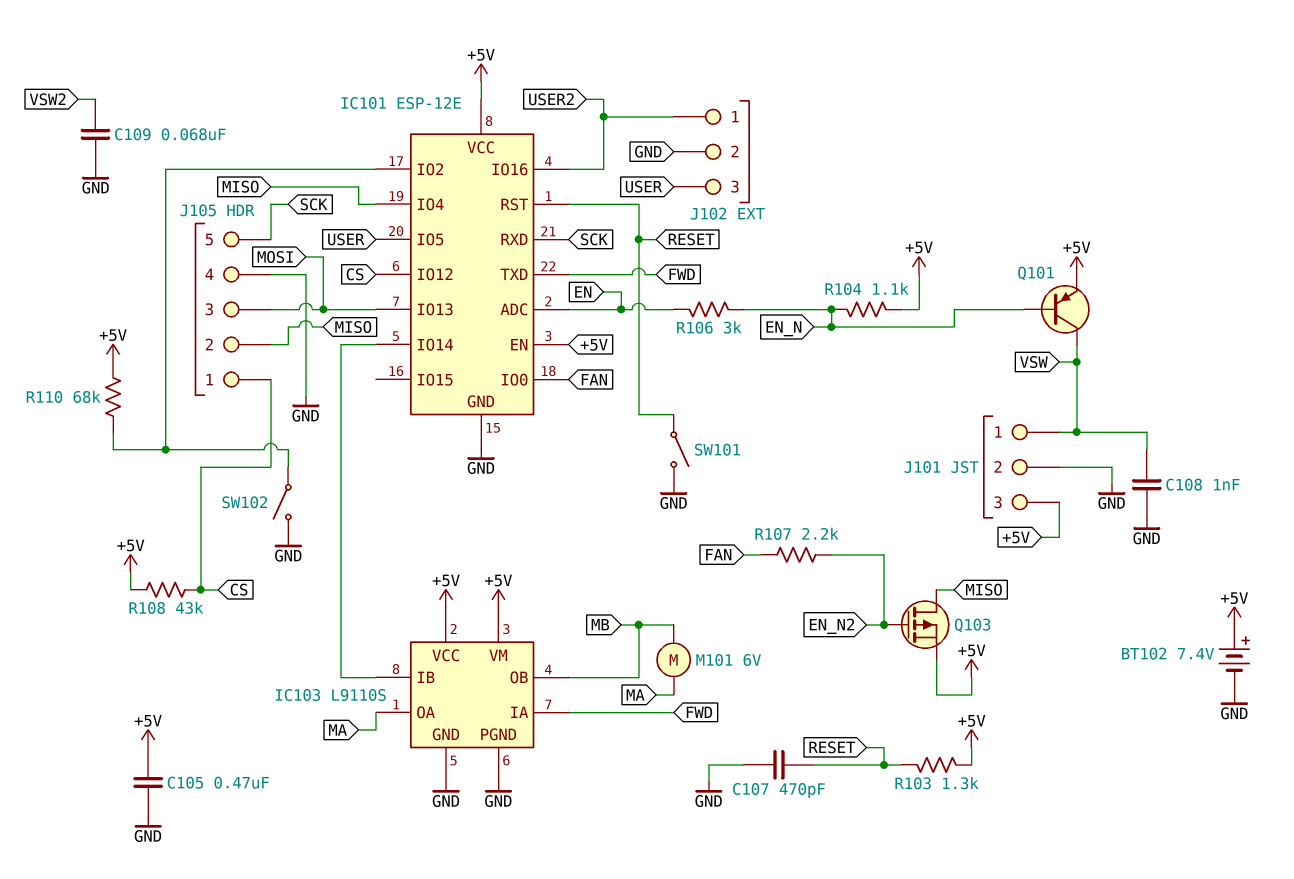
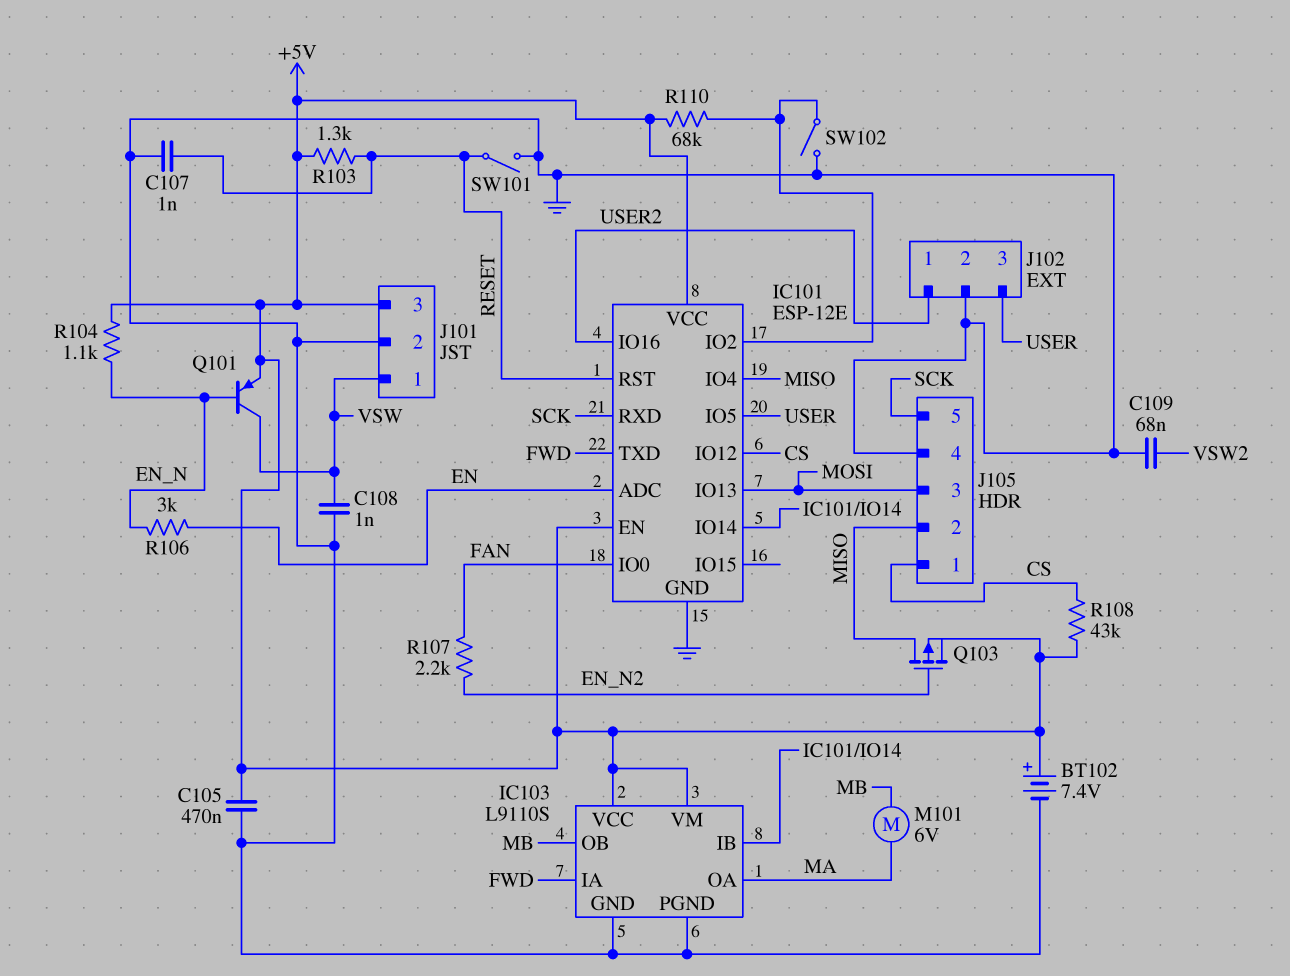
C107: 470pF (GND, RESET) -> 1nF (GND, RESET)

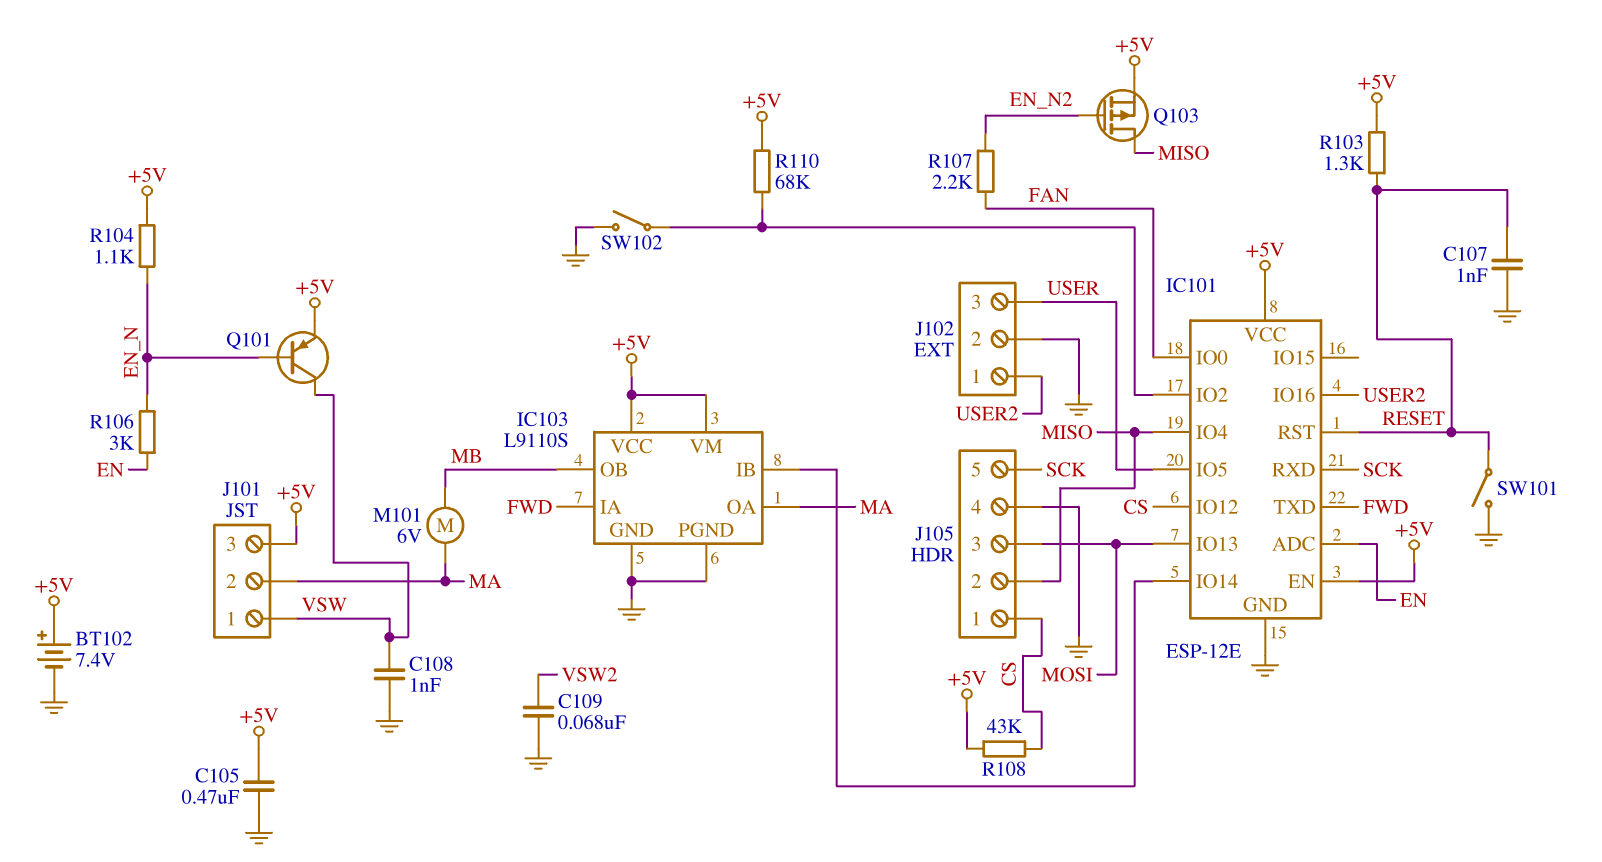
J101 pin 2: GND -> MA

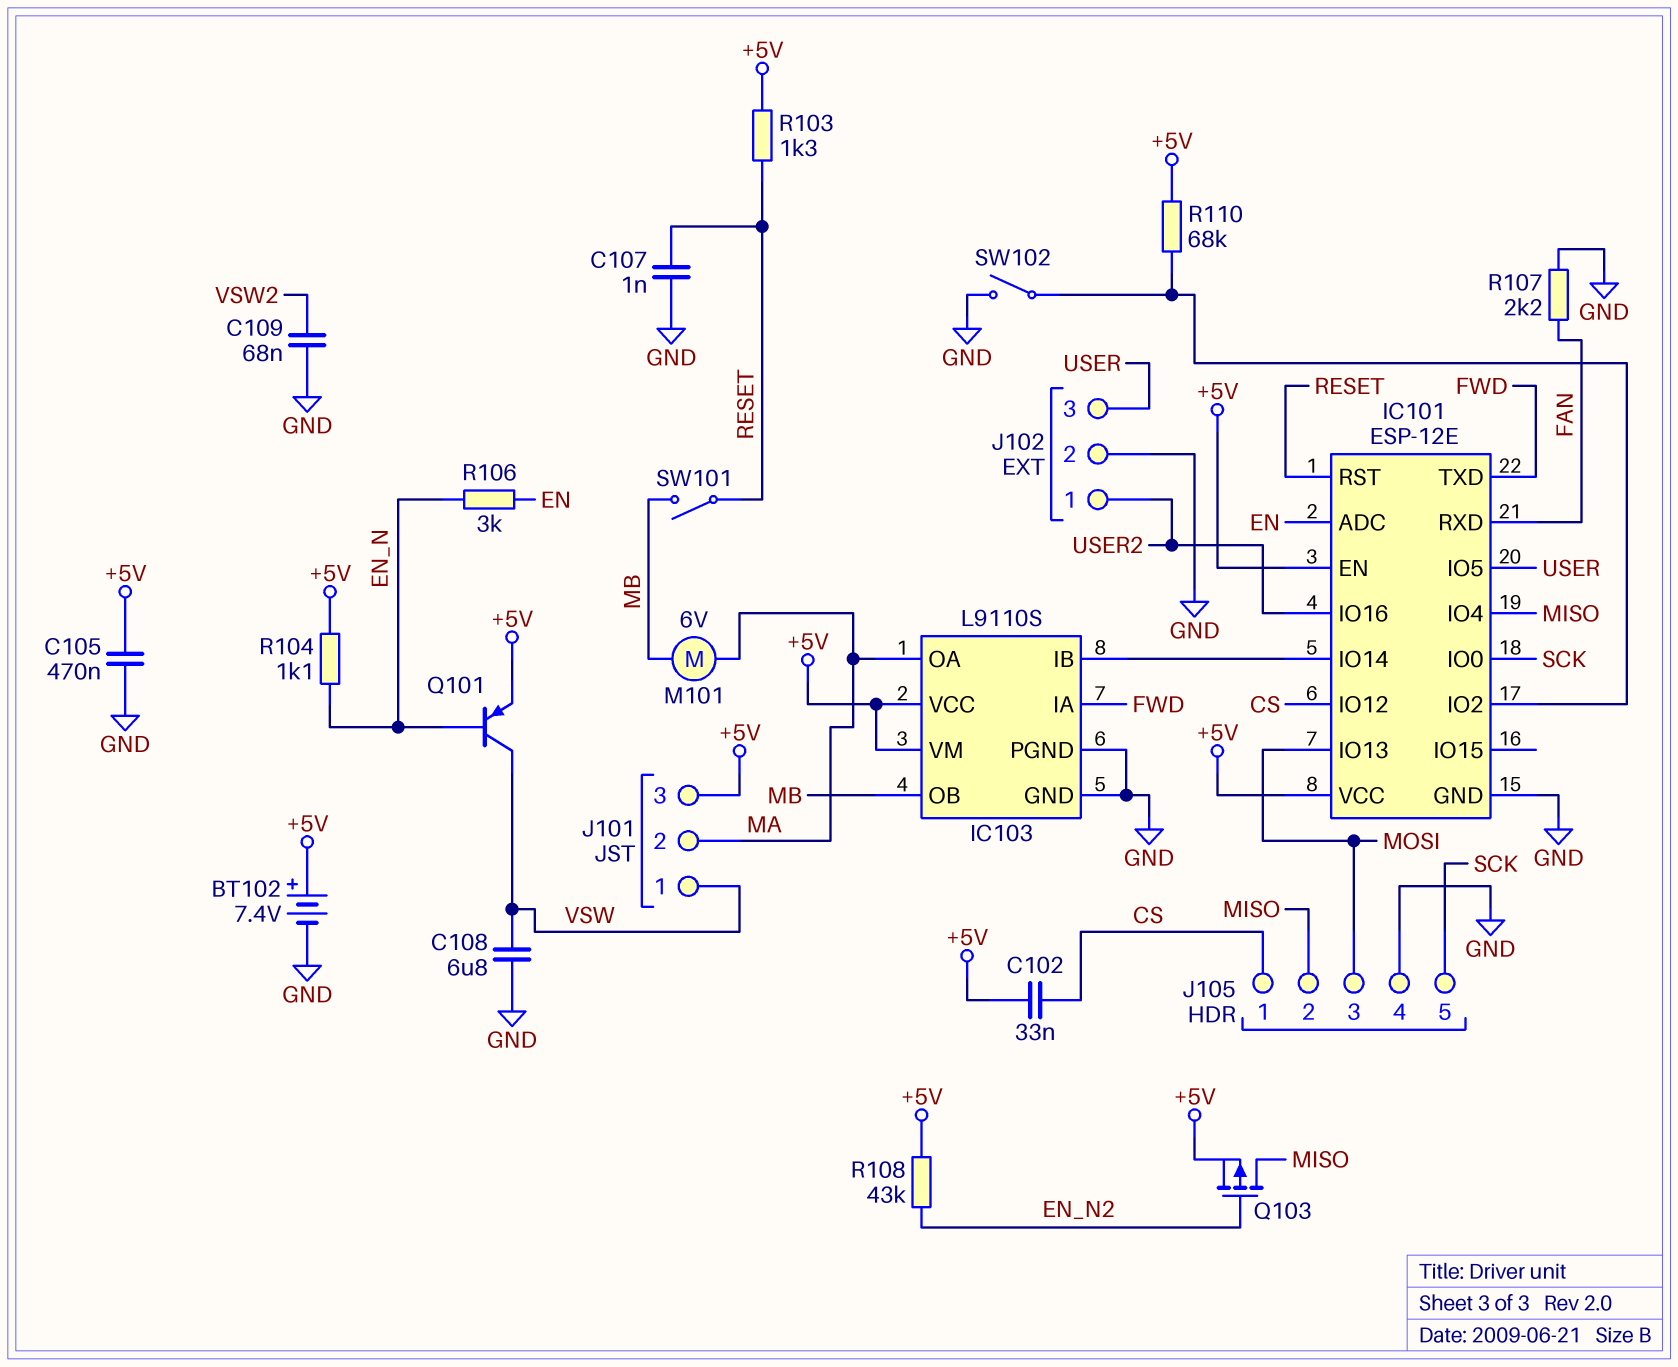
C102: none -> 33nF (+5V, CS)
C108: 1nF (GND, VSW) -> 6.8uF (GND, VSW)
IC101 pin IO0: FAN -> SCK
IC101 pin RXD: SCK -> FAN
R107: 2.2k (EN_N2, FAN) -> 2.2k (FAN, GND)
R108: 43k (+5V, CS) -> 43k (+5V, EN_N2)
SW101: switch (GND, RESET) -> switch (MB, RESET)

